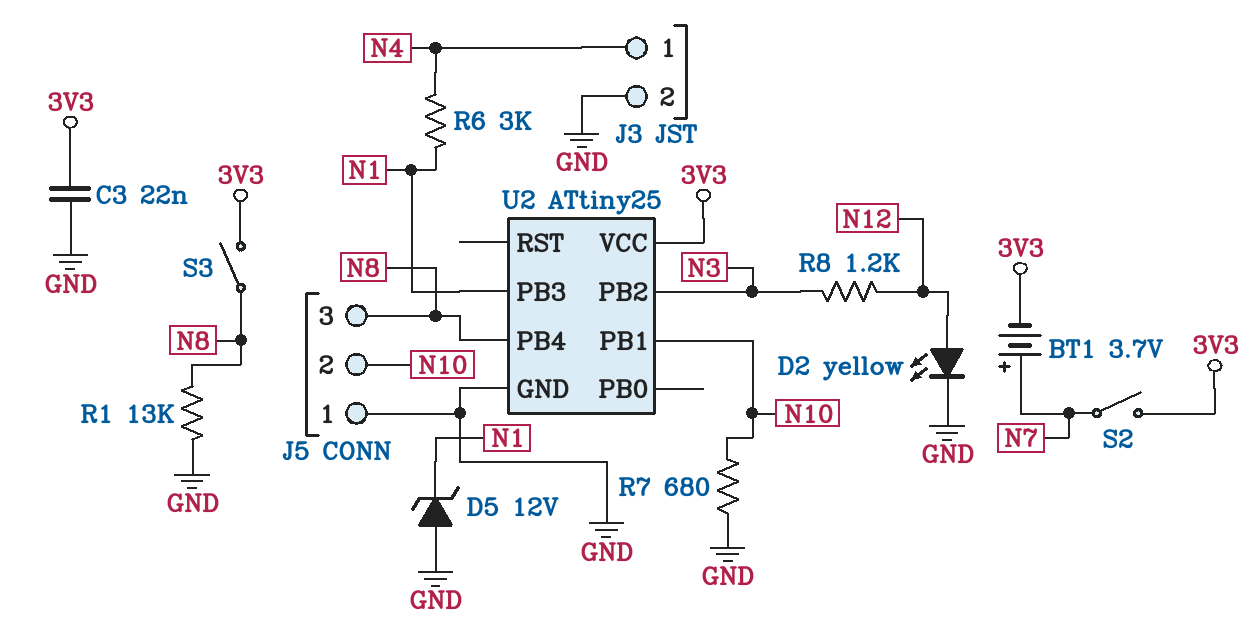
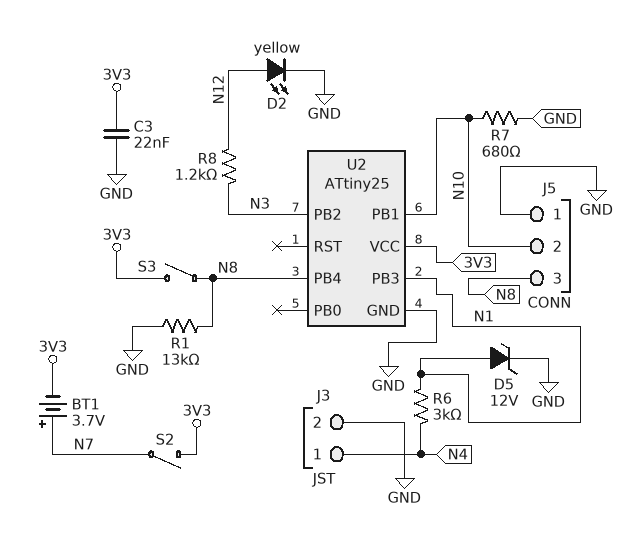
D5: zener 12V (A GND, K N1) -> zener 12V (A N1, K GND)

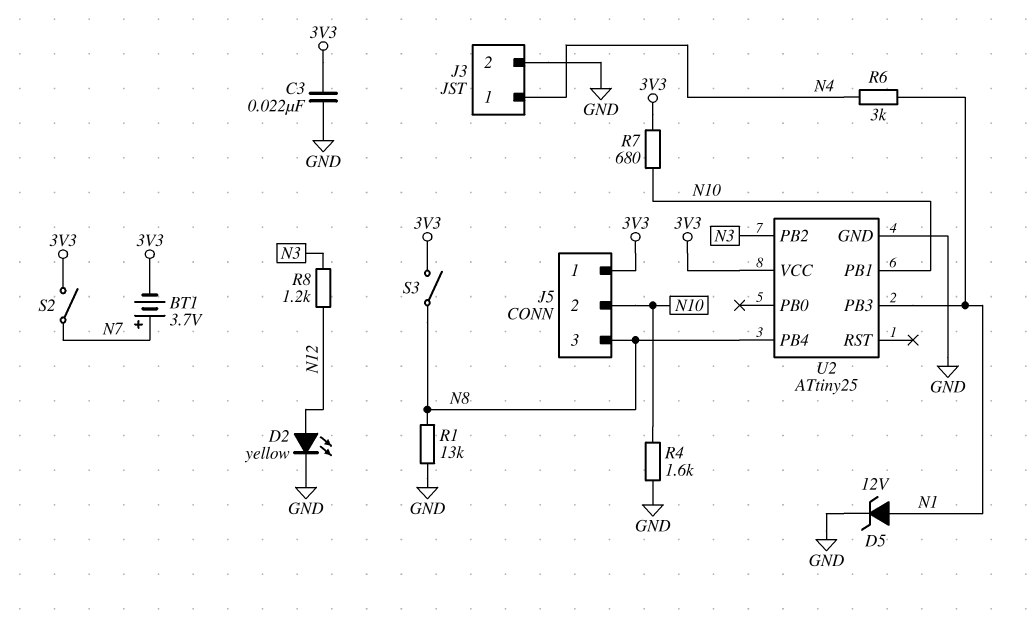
J5 pin 1: GND -> 3V3
R4: none -> 1.6k (GND, N10)
R7: 680 (GND, N10) -> 680 (3V3, N10)

